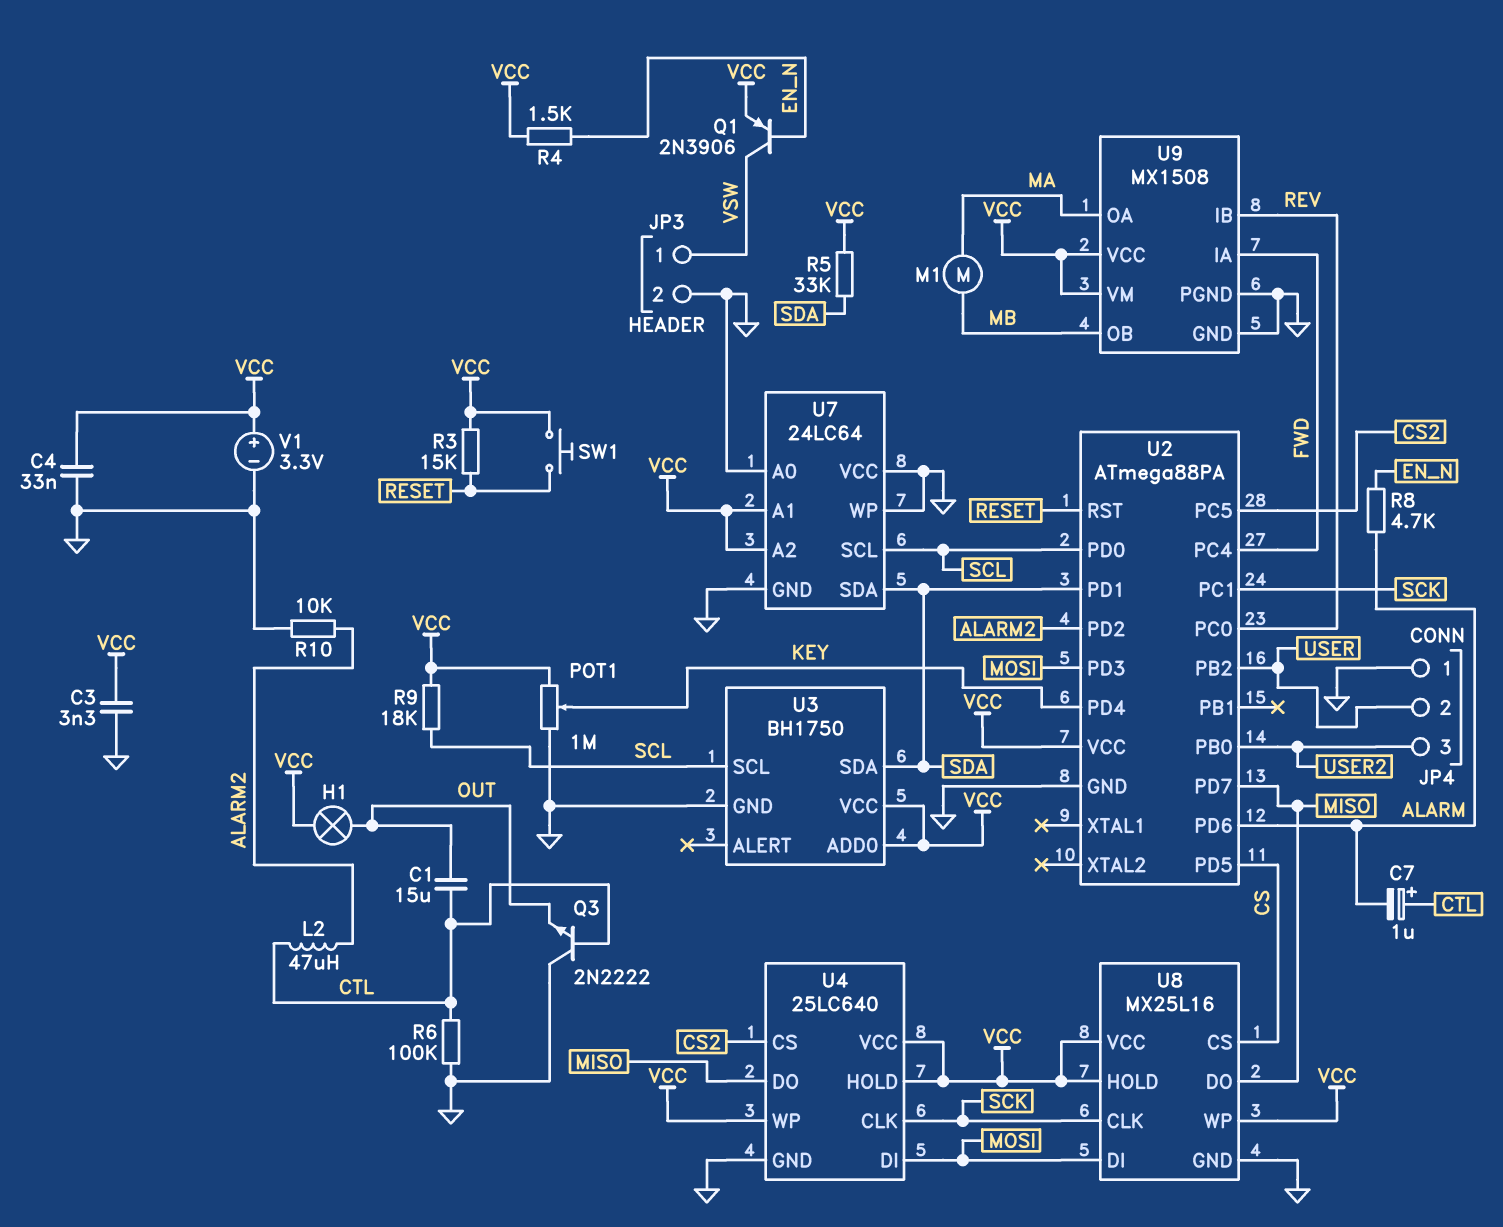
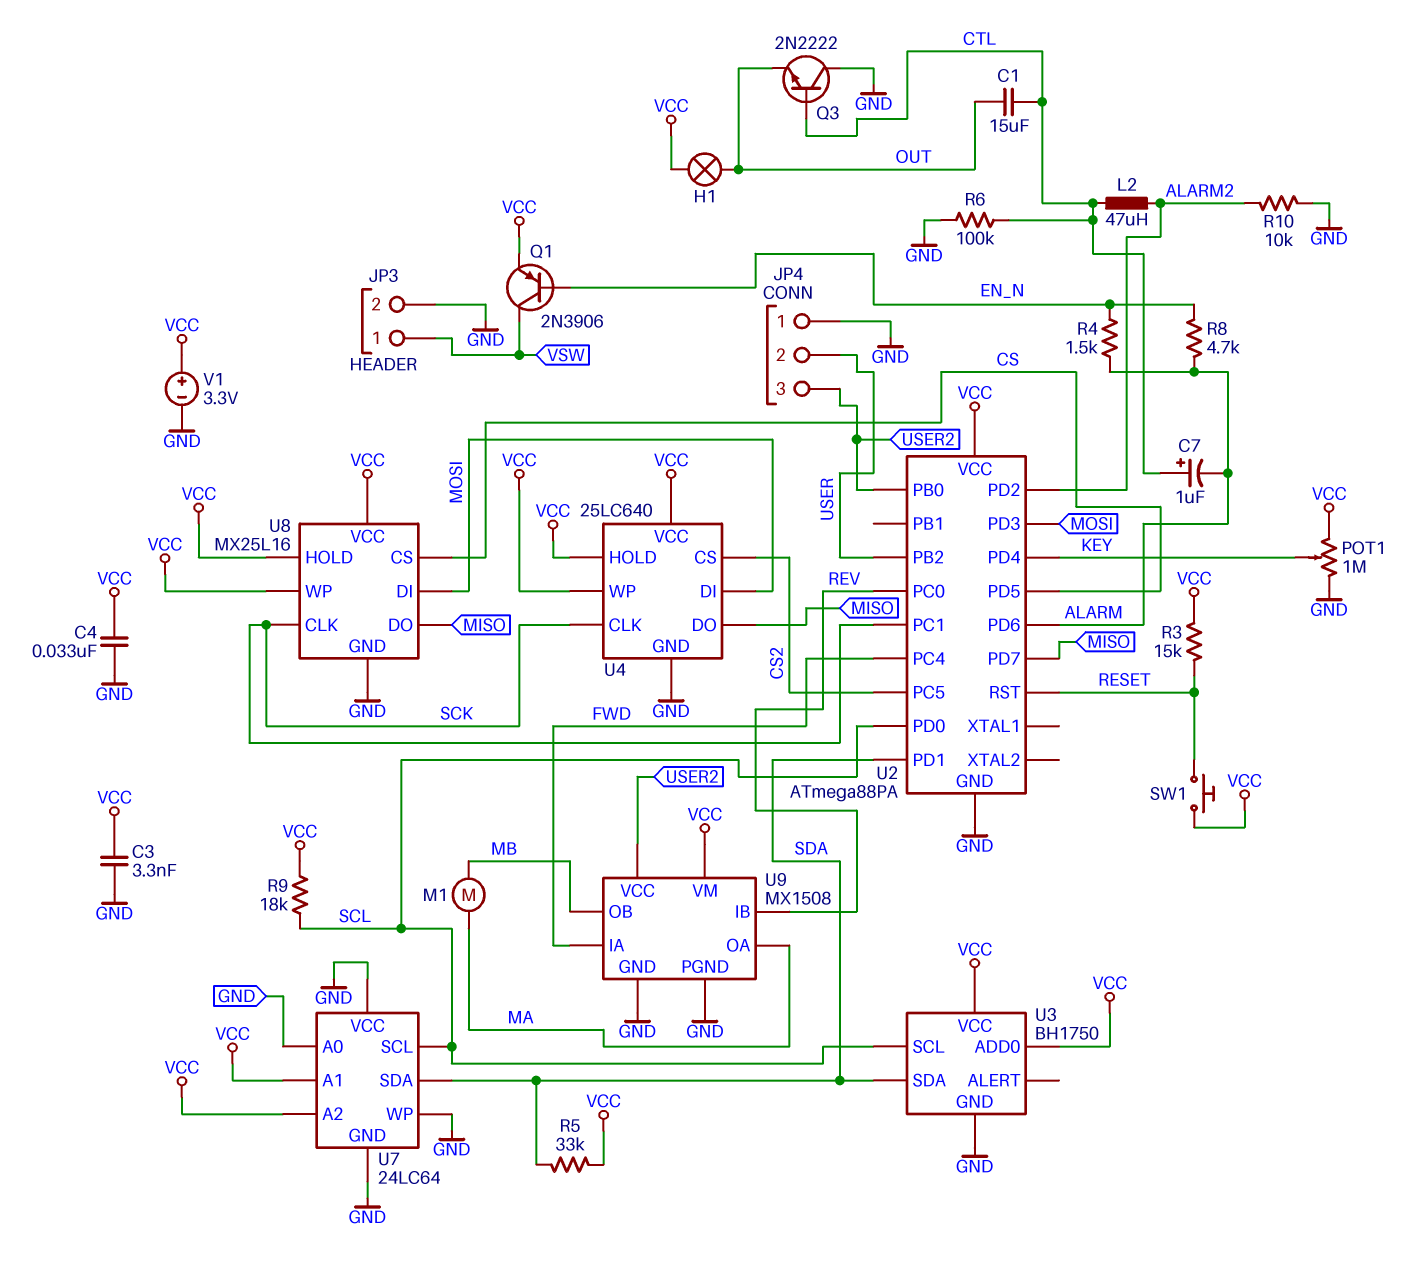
R4: 1.5k (EN_N, VCC) -> 1.5k (ALARM, EN_N)
U9 pin VCC: VCC -> USER2

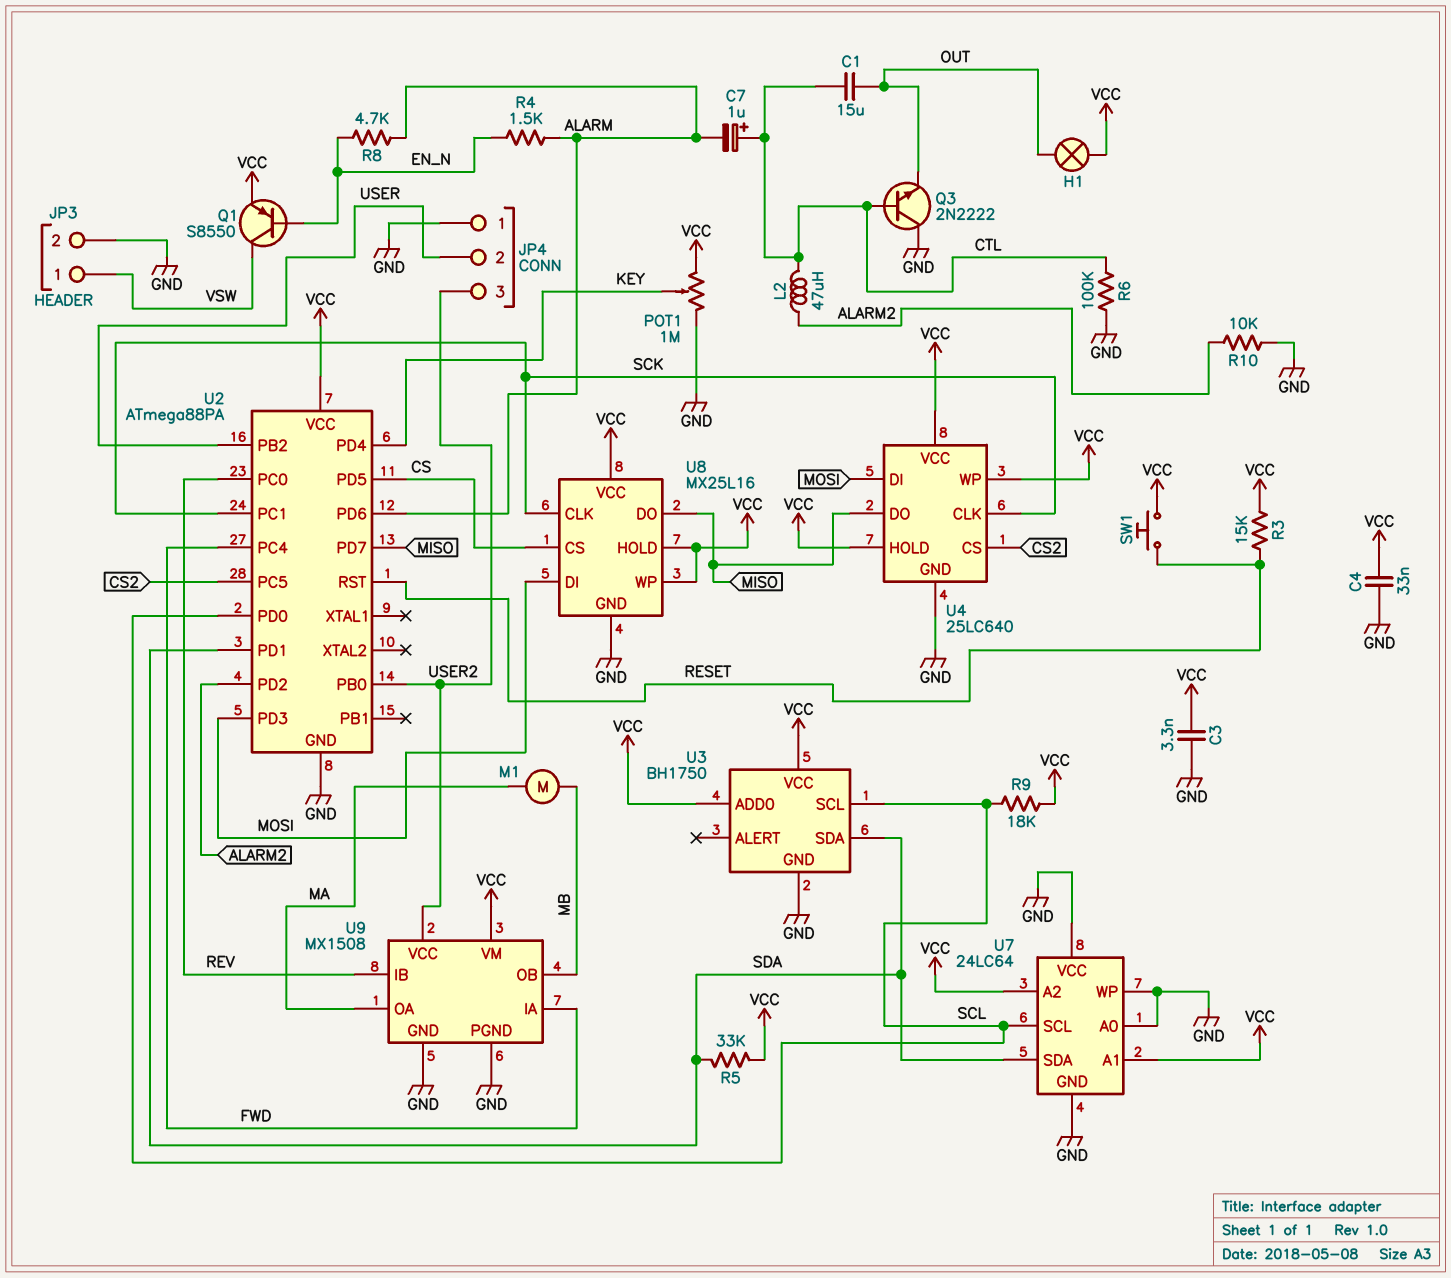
Q1: PNP 2N3906 (B EN_N, C VSW, E VCC) -> PNP S8550 (B EN_N, C VSW, E VCC)
V1: 3.3V (plus VCC, minus GND) -> none

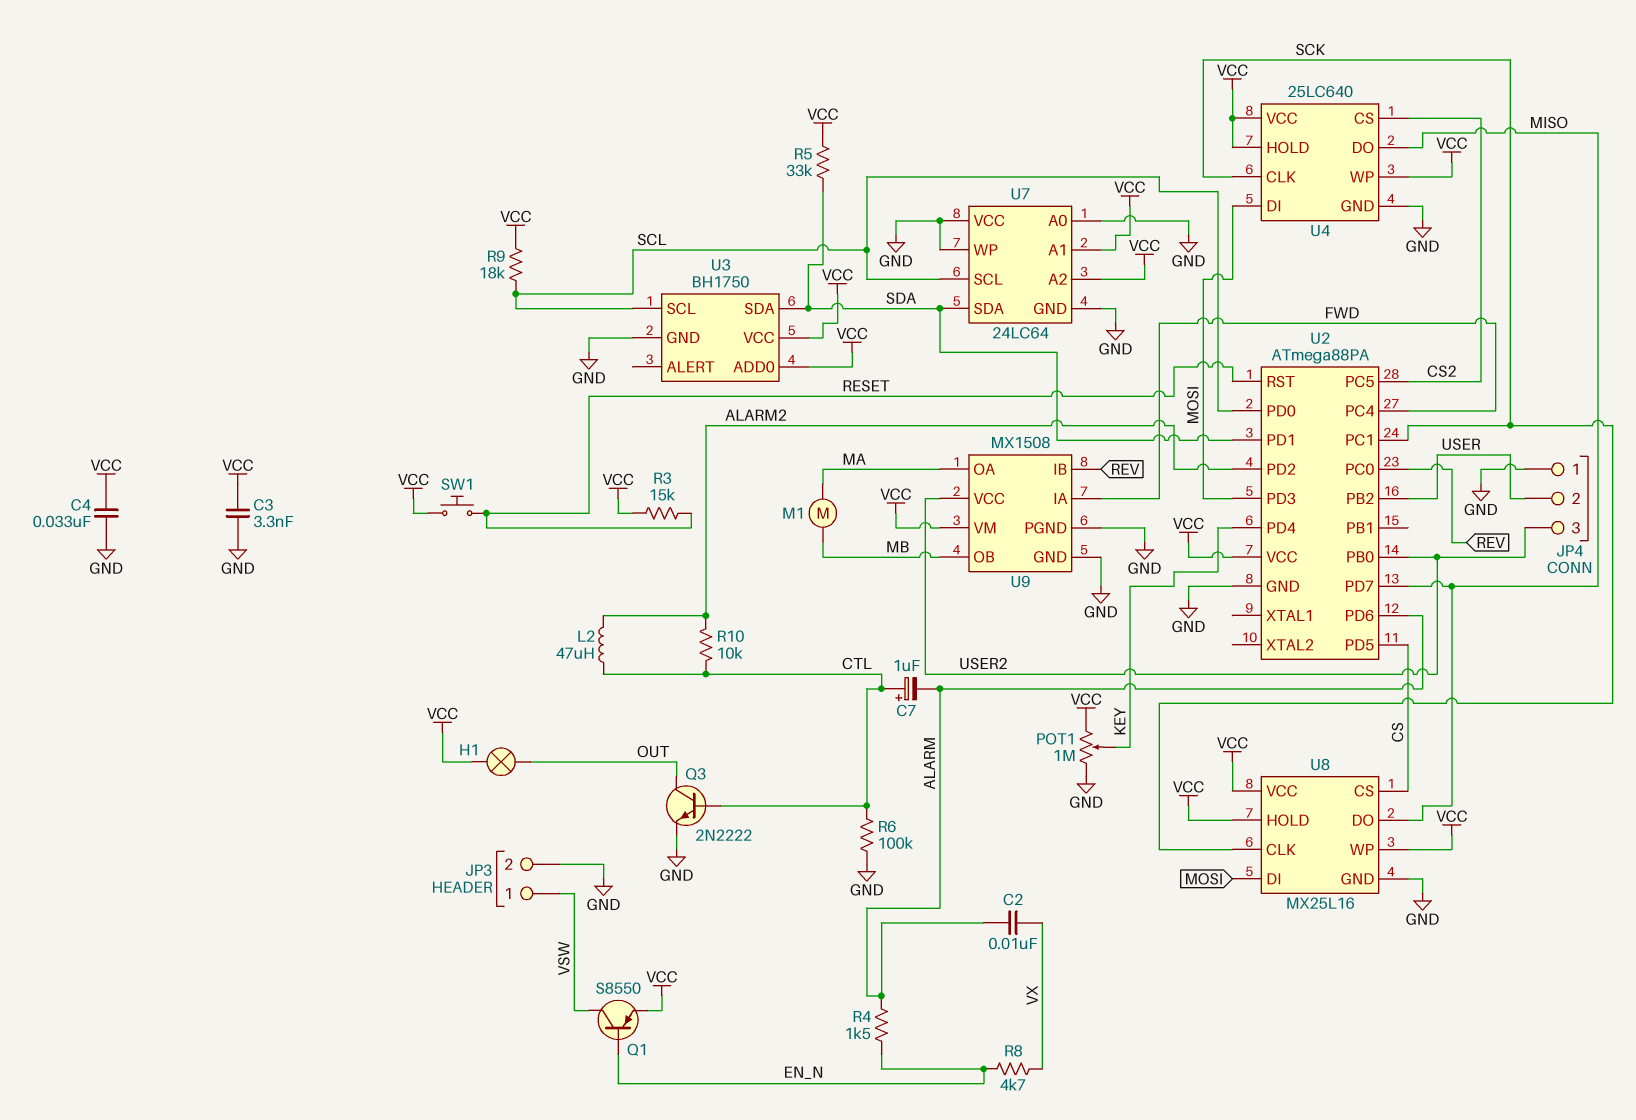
C1: 15uF (CTL, OUT) -> none
C2: none -> 10nF (ALARM, VX)
Q3: NPN 2N2222 (B CTL, C GND, E OUT) -> NPN 2N2222 (B CTL, C OUT, E GND)
R8: 4.7k (ALARM, EN_N) -> 4.7k (EN_N, VX)
R10: 10k (ALARM2, GND) -> 10k (ALARM2, CTL)

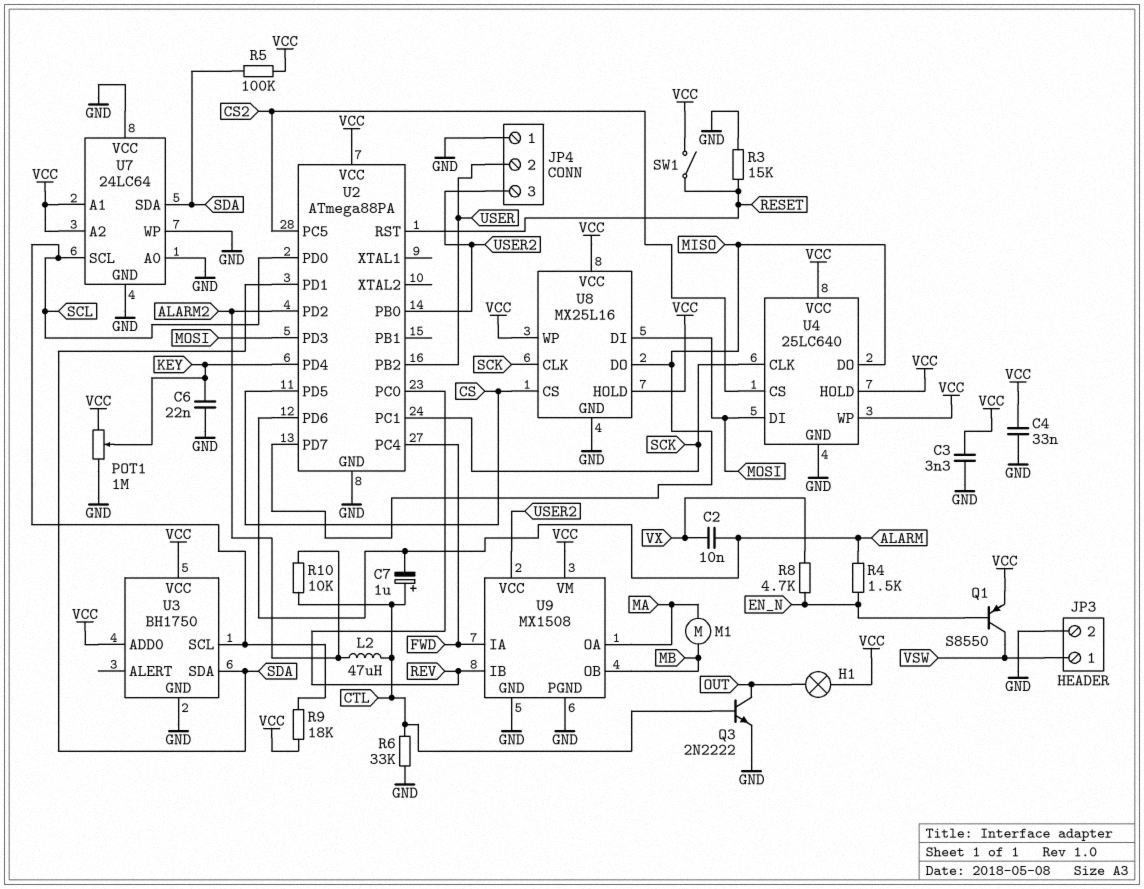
C6: none -> 22nF (GND, KEY)
R3: 15k (RESET, VCC) -> 15k (GND, RESET)
R5: 33k (SDA, VCC) -> 100k (SDA, VCC)
R6: 100k (CTL, GND) -> 33k (CTL, GND)
SW1: button (RESET, VCC) -> switch (RESET, VCC)

